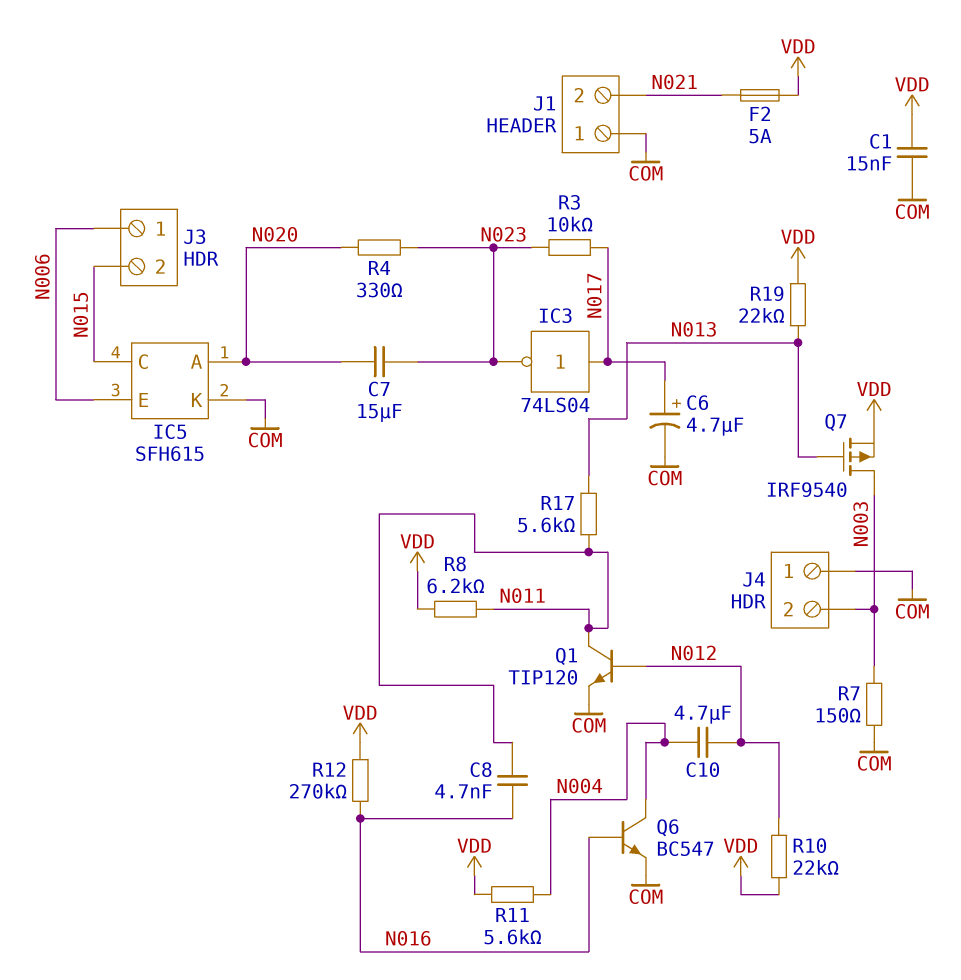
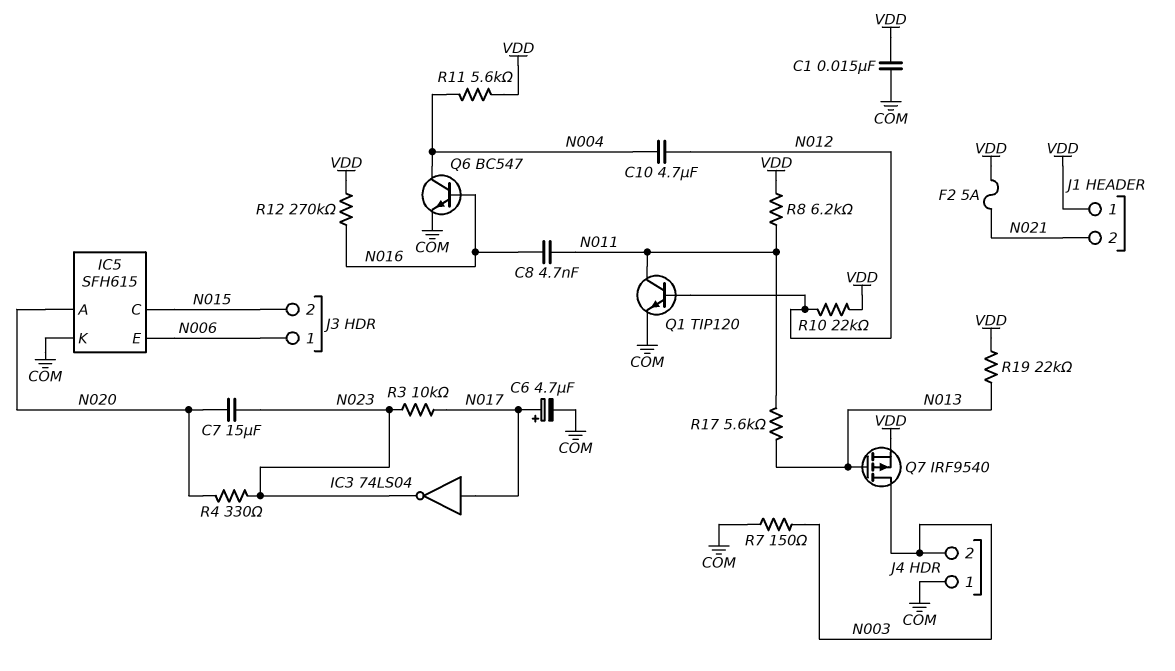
J1 pin 1: COM -> VDD

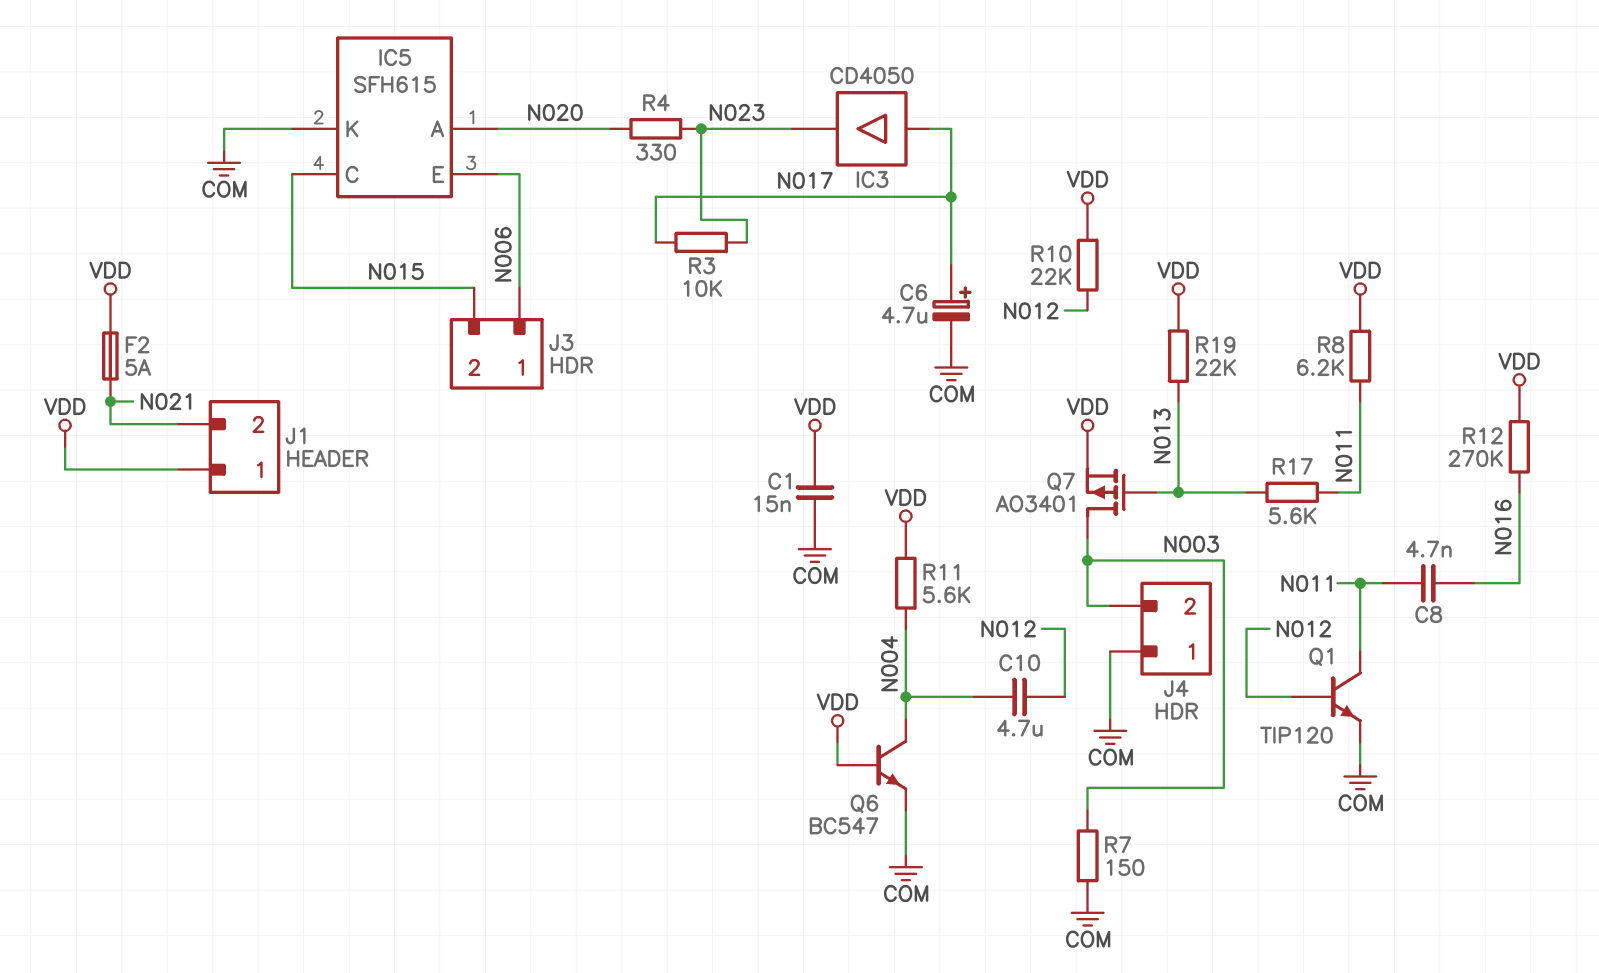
C7: 15uF (N020, N023) -> none
IC3: NOT 74LS04 (in N017, out N023) -> buffer CD4050 (in N017, out N023)
Q6: NPN BC547 (B N016, C N004, E COM) -> NPN BC547 (B VDD, C N004, E COM)
Q7: PMOS IRF9540 (G N013, D N003, S VDD) -> PMOS AO3401 (G N013, D N003, S VDD)

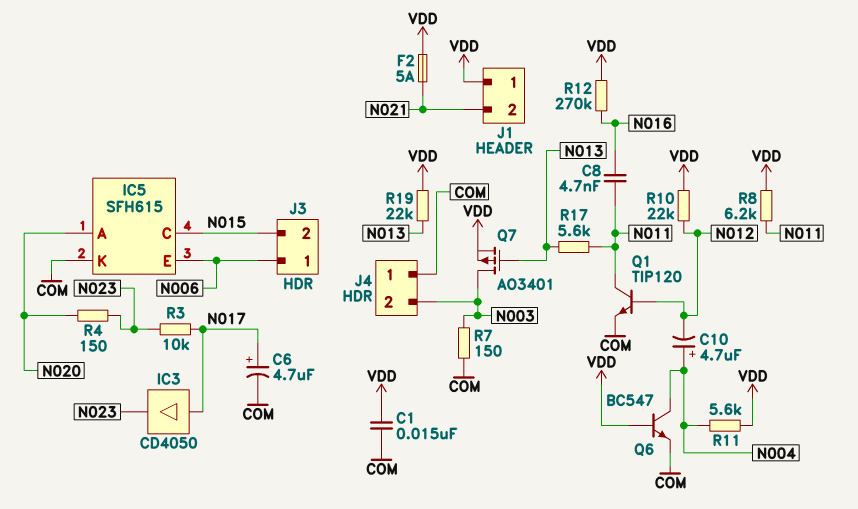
C10: 4.7uF (N004, N012) -> 4.7uF (plus N004, minus N012)
R4: 330 (N020, N023) -> 150 (N020, N023)

